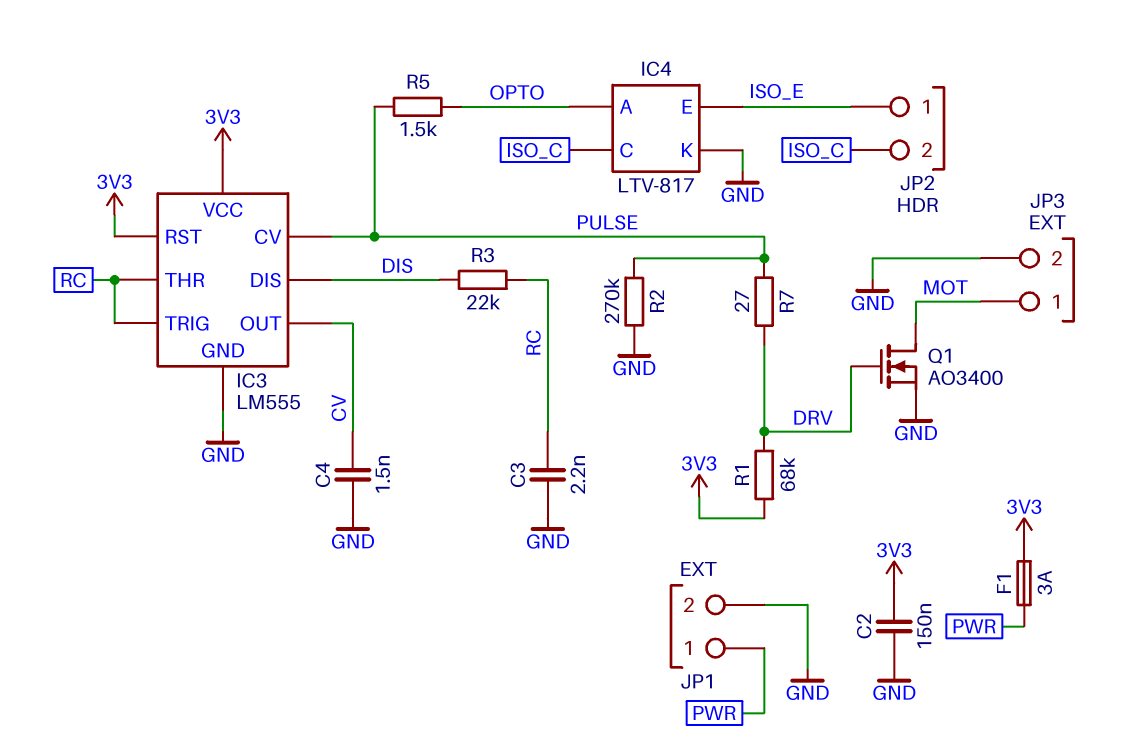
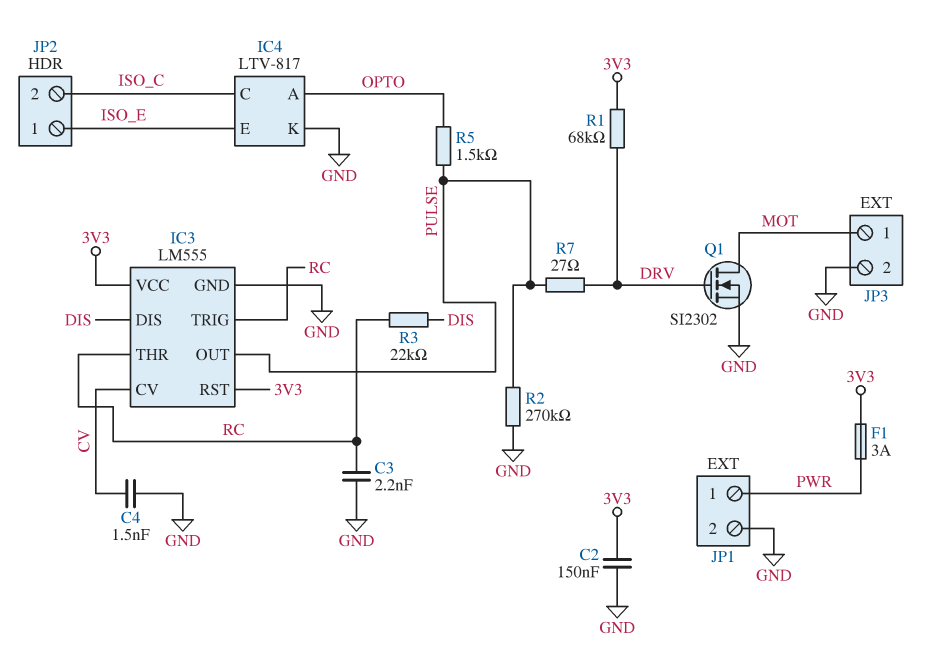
IC3 pin CV: PULSE -> CV
IC3 pin OUT: CV -> PULSE
Q1: NMOS AO3400 (G DRV, D MOT, S GND) -> NMOS SI2302 (G DRV, D MOT, S GND)

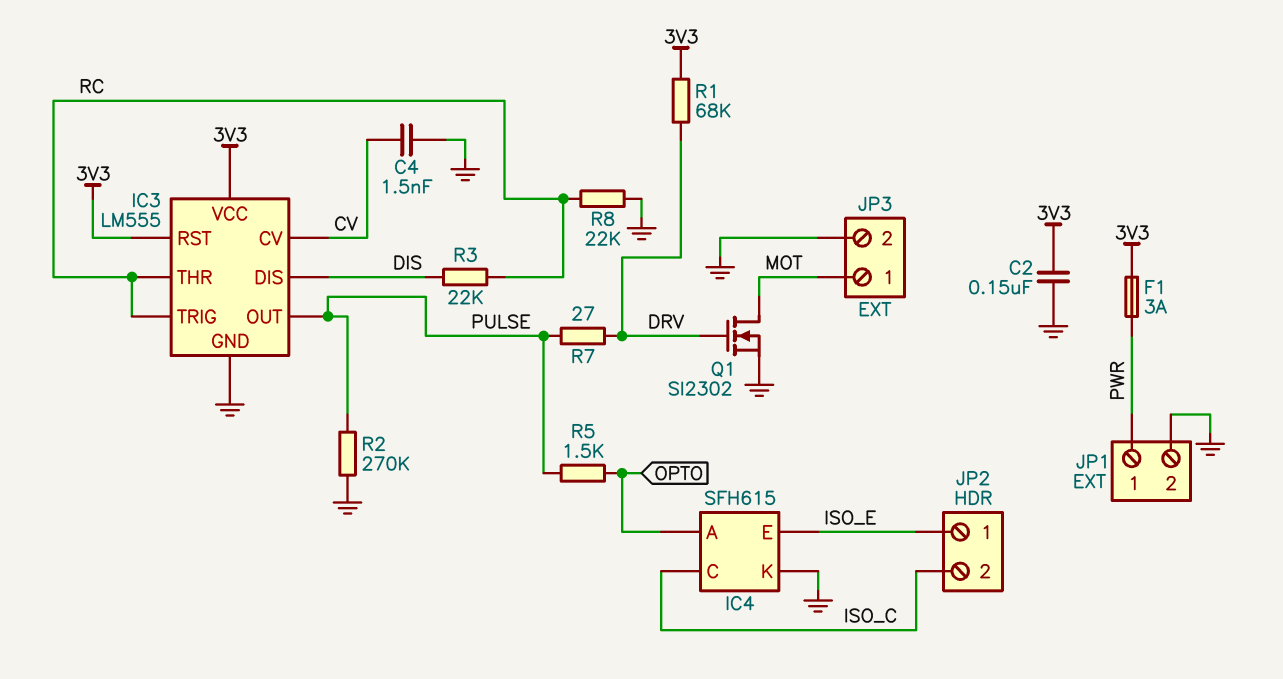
C3: 2.2nF (GND, RC) -> none
IC4: LTV-817 -> SFH615
R8: none -> 22k (GND, RC)

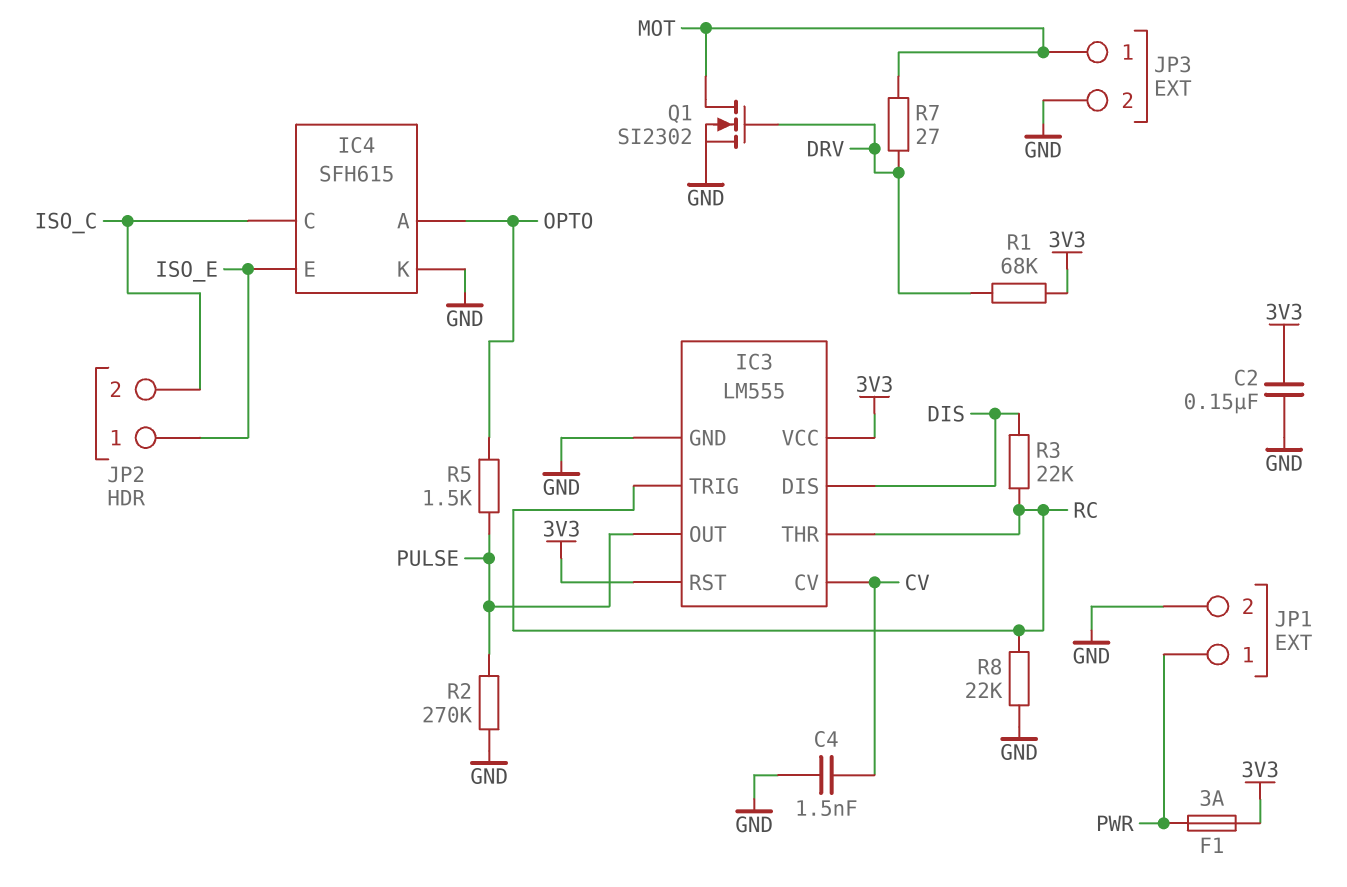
R7: 27 (DRV, PULSE) -> 27 (DRV, MOT)

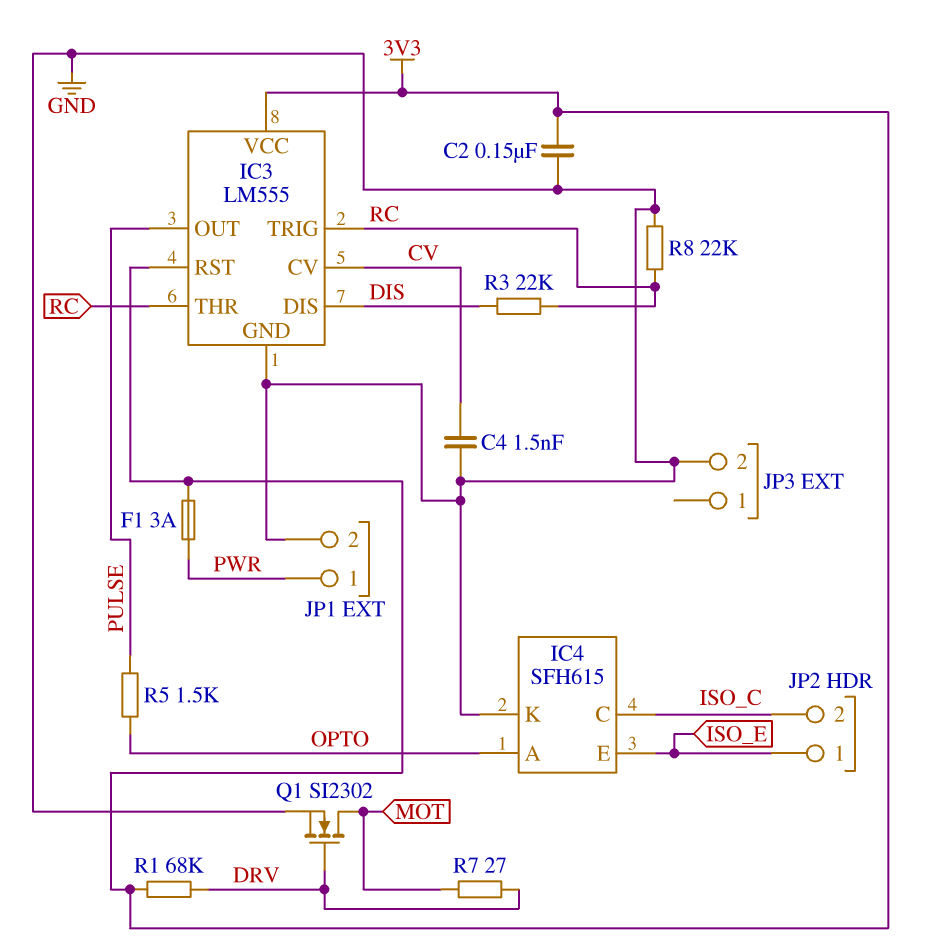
JP3 pin 1: MOT -> none
R2: 270k (GND, PULSE) -> none

